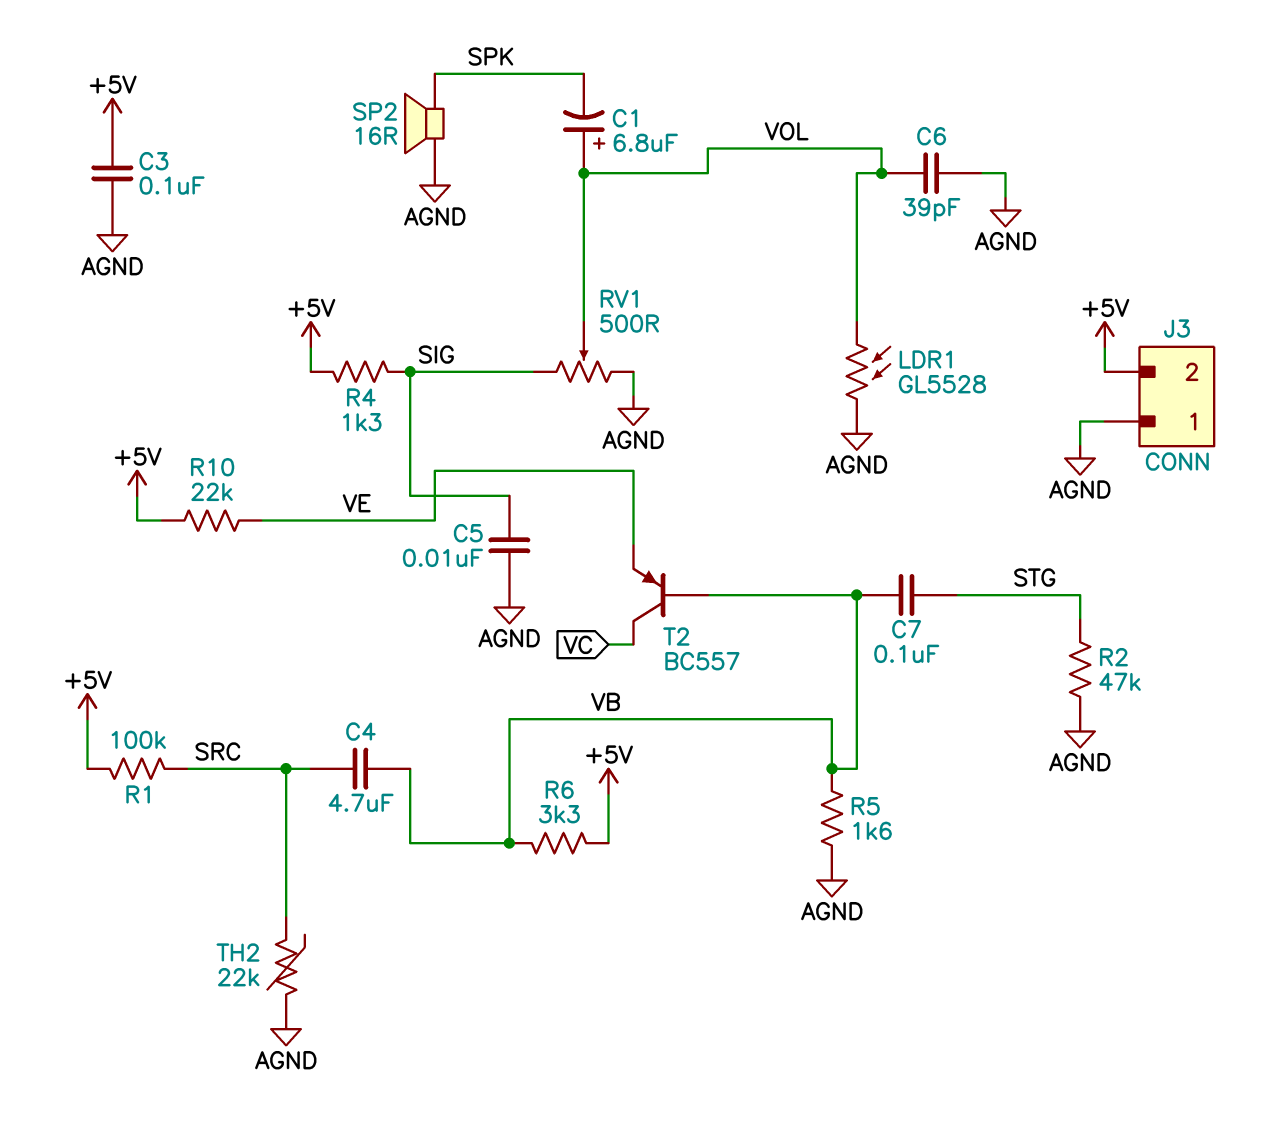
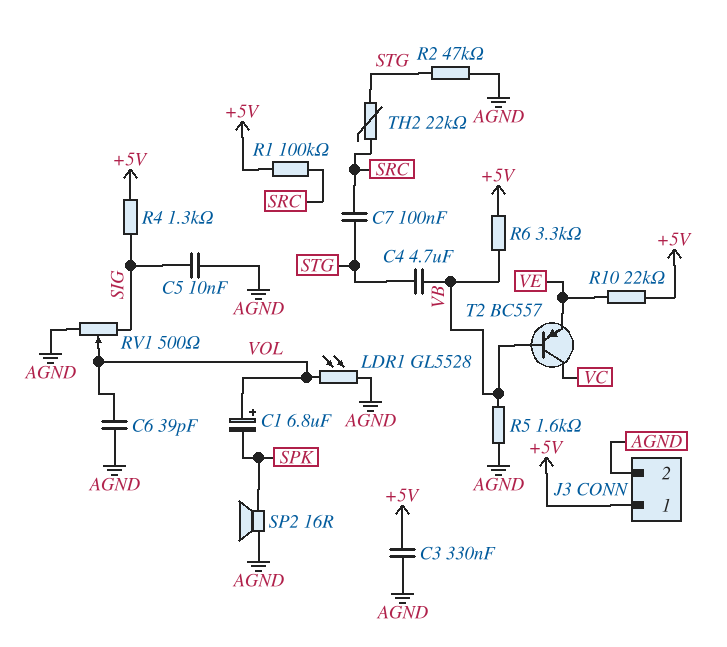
C3: 100nF (+5V, AGND) -> 330nF (+5V, AGND)
C4: 4.7uF (SRC, VB) -> 4.7uF (STG, VB)
C7: 100nF (STG, VB) -> 100nF (SRC, STG)
J3 pin 1: AGND -> +5V
J3 pin 2: +5V -> AGND
TH2: 22k (AGND, SRC) -> 22k (SRC, STG)

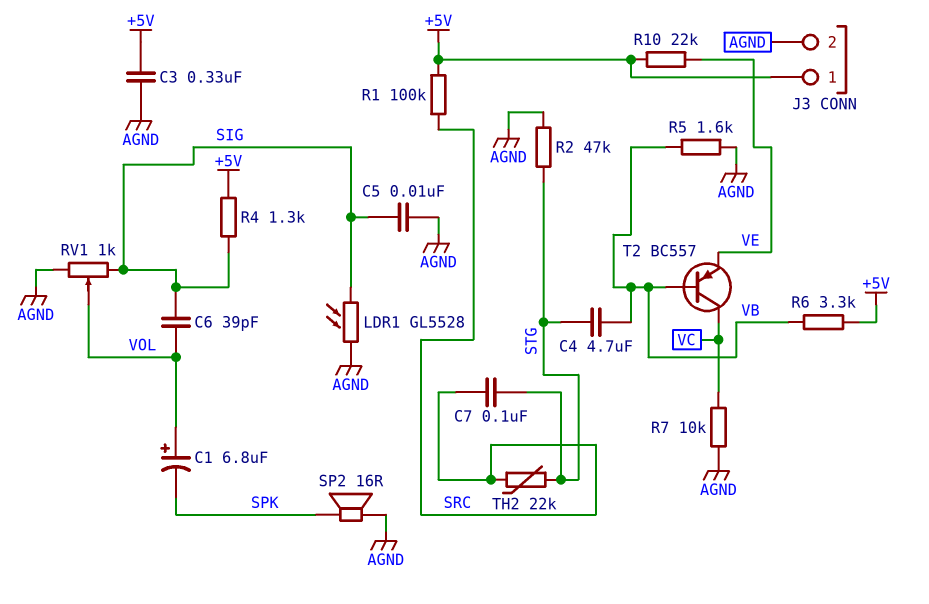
C6: 39pF (AGND, VOL) -> 39pF (SIG, VOL)
LDR1: GL5528 (AGND, VOL) -> GL5528 (AGND, SIG)
R7: none -> 10k (AGND, VC)
RV1: 500 (AGND, SIG, wiper VOL) -> 1k (AGND, SIG, wiper VOL)

